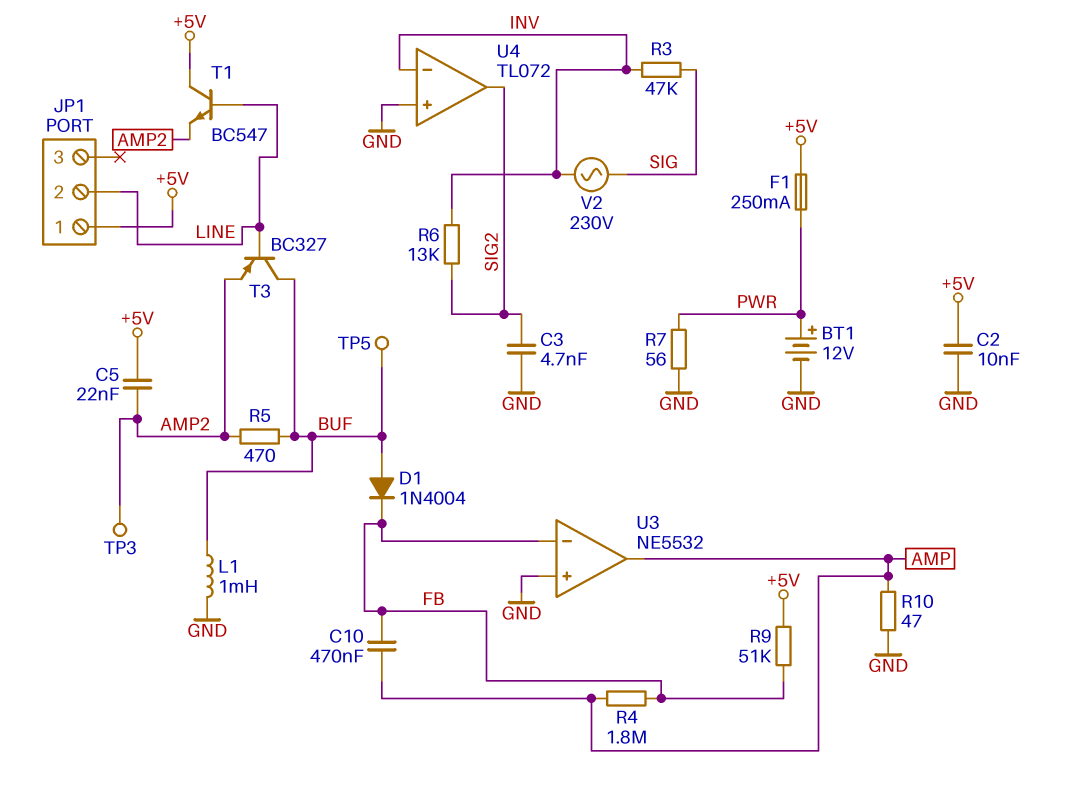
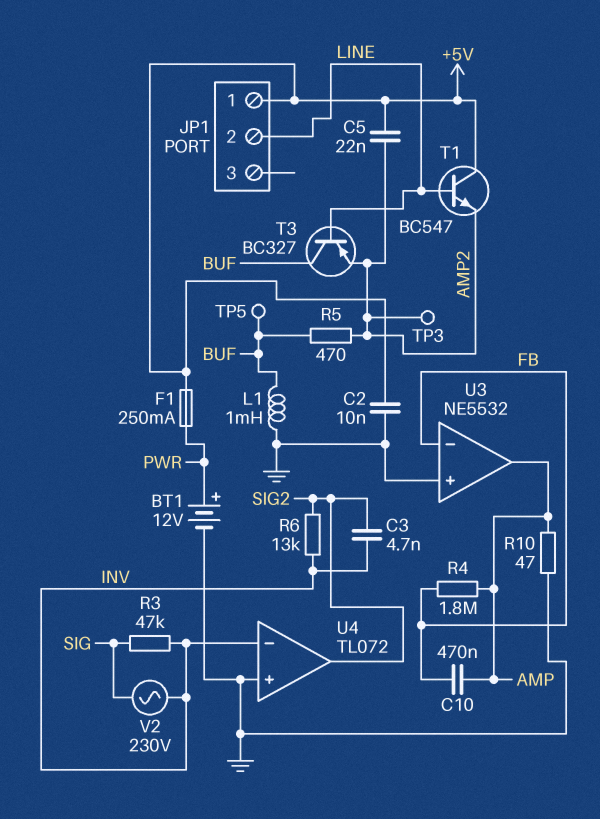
C3: 4.7nF (GND, SIG2) -> 4.7nF (INV, SIG2)
D1: diode 1N4004 (A BUF, K FB) -> none
R7: 56 (GND, PWR) -> none
R9: 51k (+5V, FB) -> none

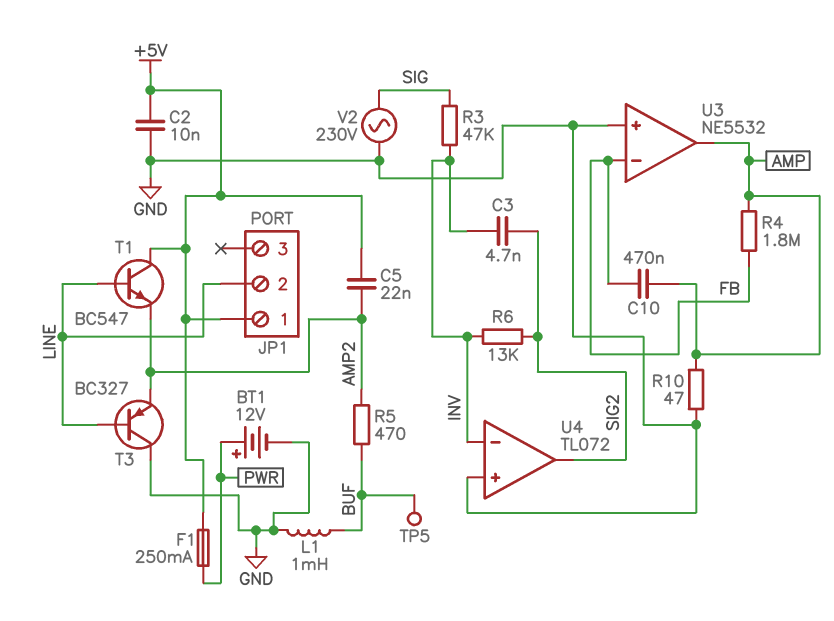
T3: PNP BC327 (B LINE, C BUF, E AMP2) -> PNP BC327 (B LINE, C GND, E AMP2)
TP3: test point (AMP2) -> none
V2: AC 230V (INV, SIG) -> AC 230V (GND, SIG)

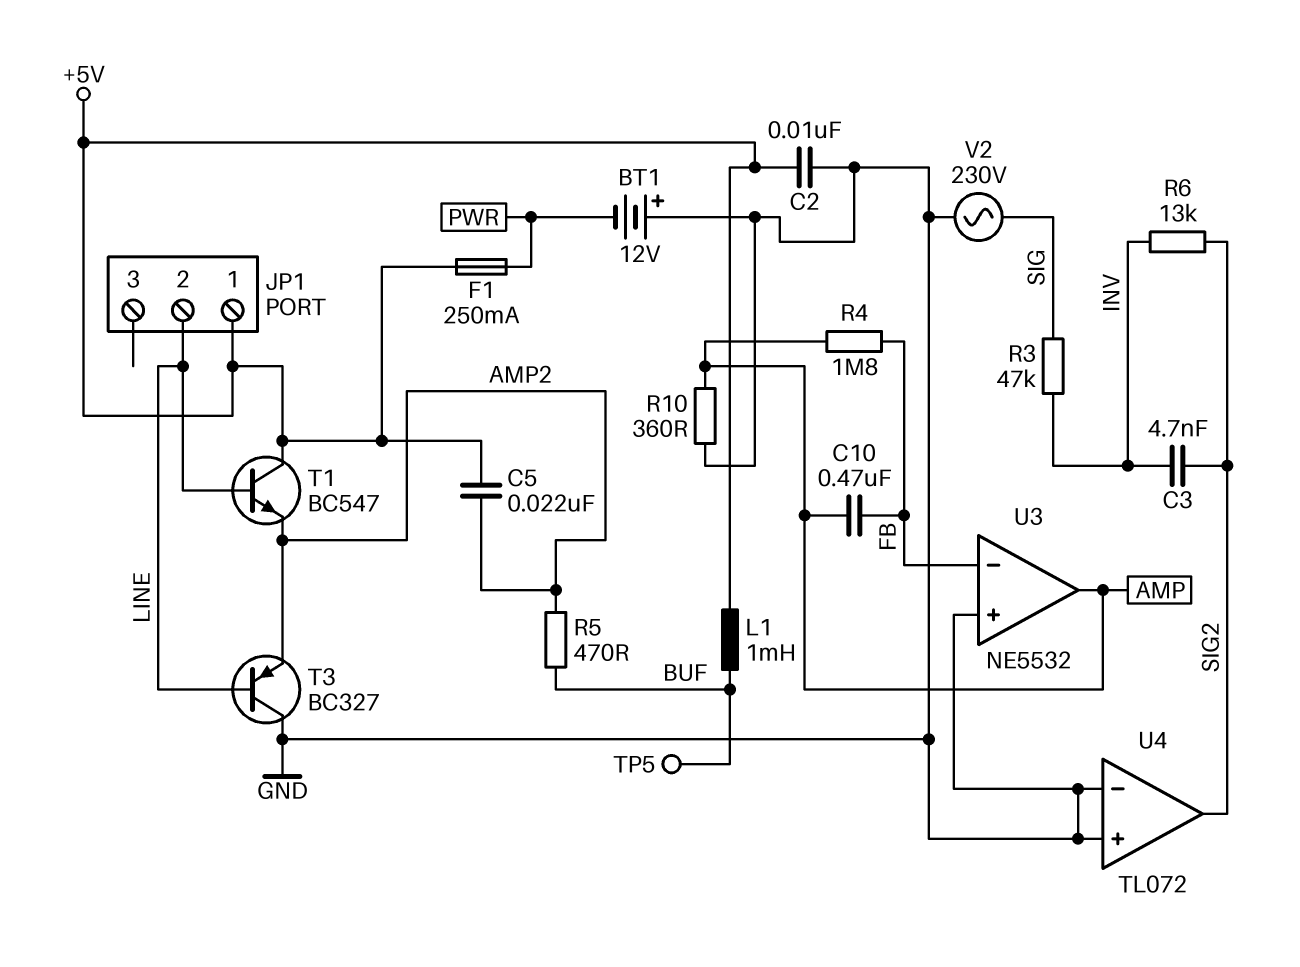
BT1: 12V (plus PWR, minus GND) -> 12V (plus GND, minus PWR)
L1: 1mH (BUF, GND) -> 1mH (+5V, BUF)
R10: 47 (AMP, GND) -> 360 (AMP, GND)
U4 pin in-: INV -> GND

